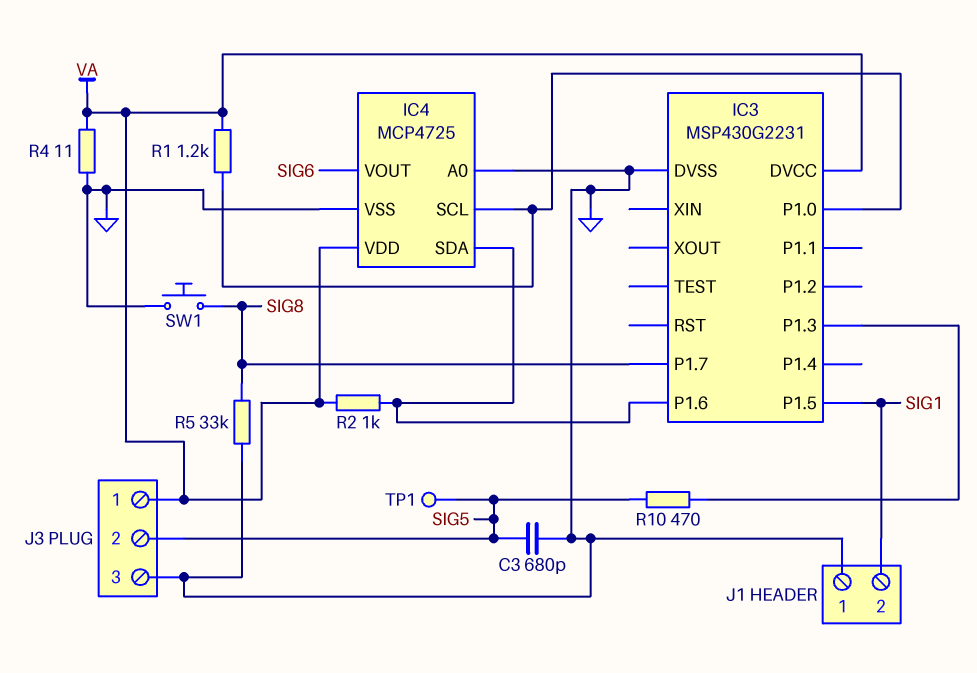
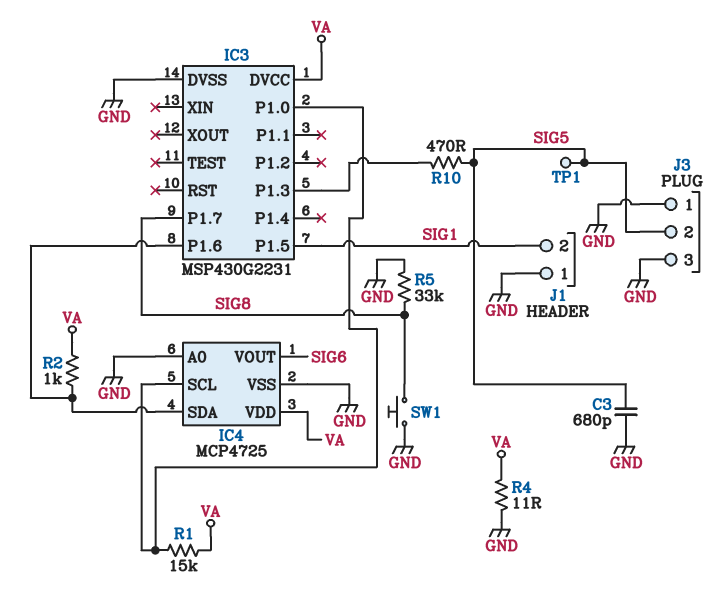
J3 pin 1: VA -> GND
R1: 1.2k (IC3/P1.0, VA) -> 15k (IC3/P1.0, VA)

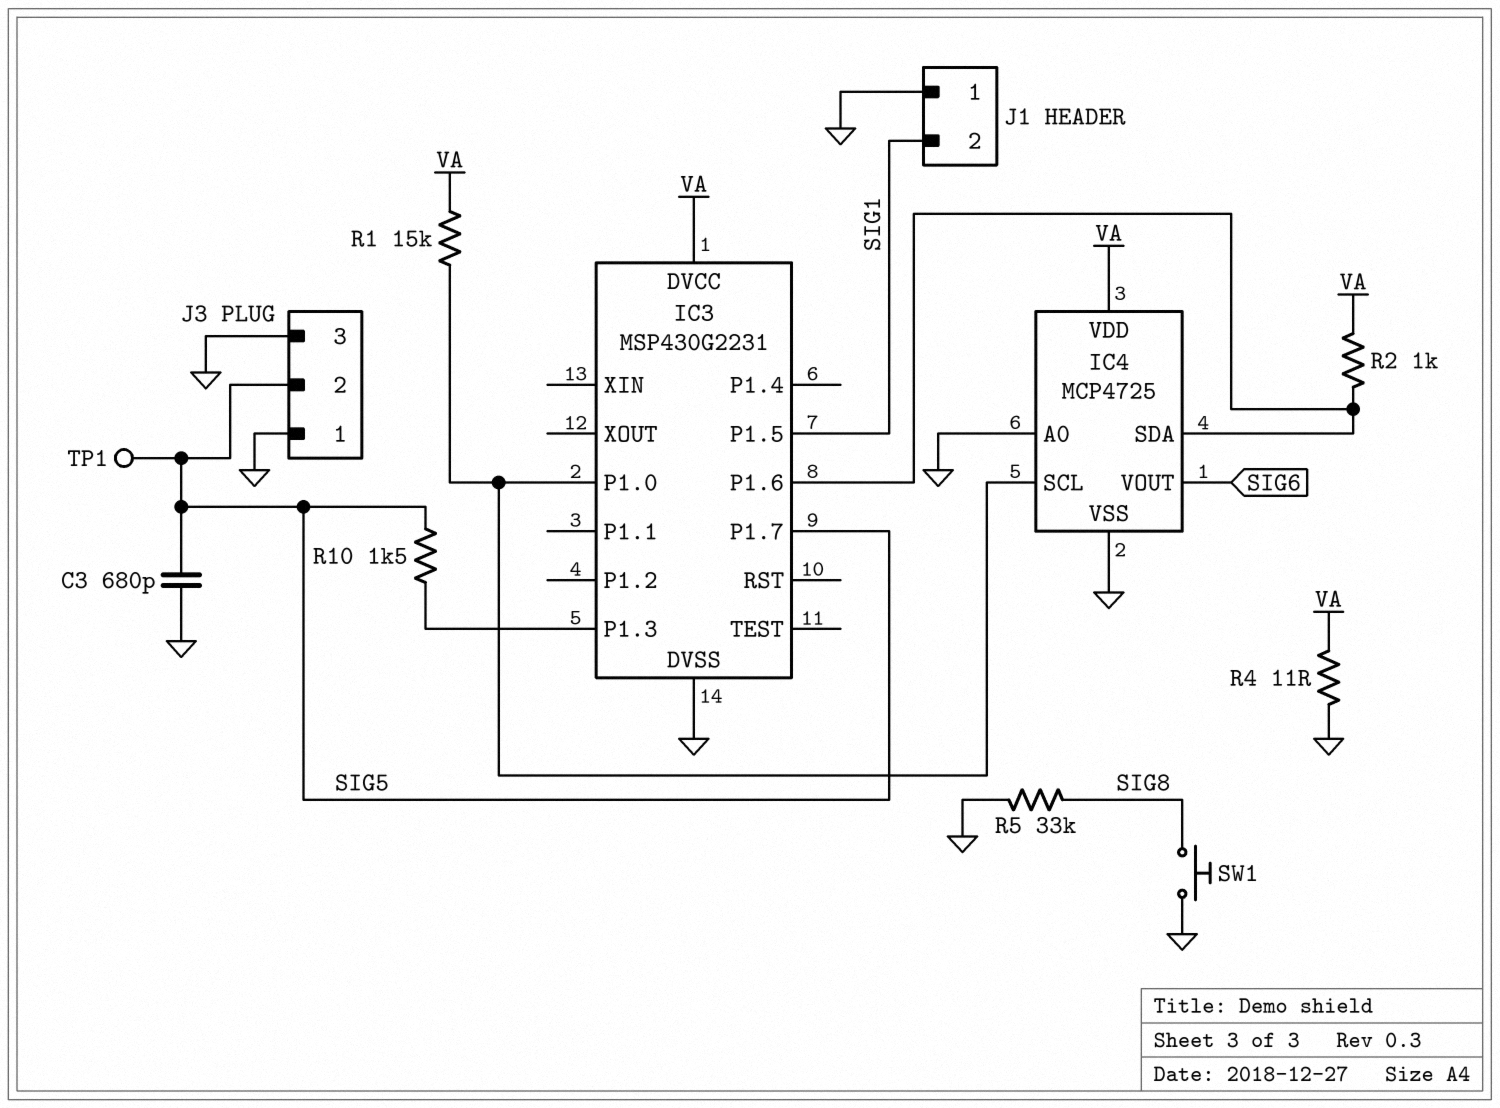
IC3 pin P1.7: SIG8 -> SIG5
R10: 470 (IC3/P1.3, SIG5) -> 1.5k (IC3/P1.3, SIG5)

